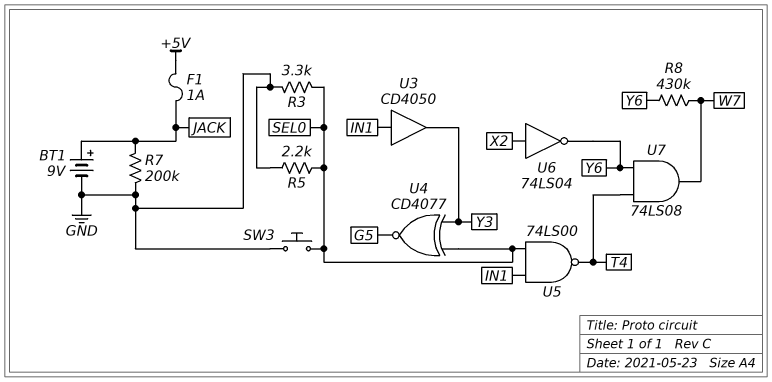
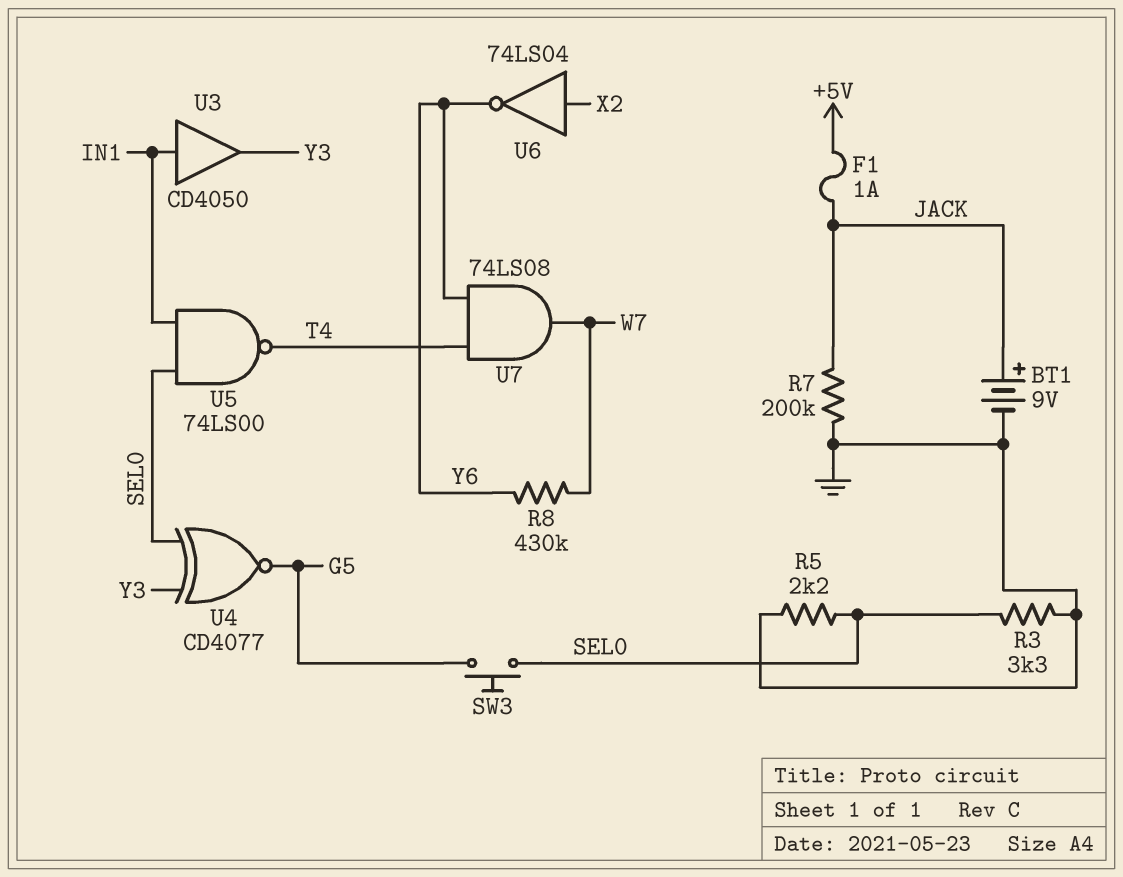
SW3: button (GND, SEL0) -> button (G5, SEL0)

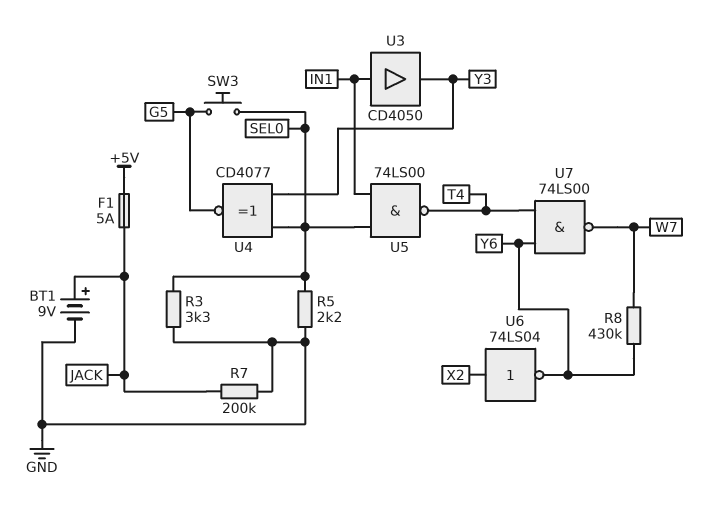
F1: 1A (+5V, JACK) -> 5A (+5V, JACK)
U7: AND 74LS08 (in T4, in Y6, out W7) -> NAND 74LS00 (in T4, in Y6, out W7)

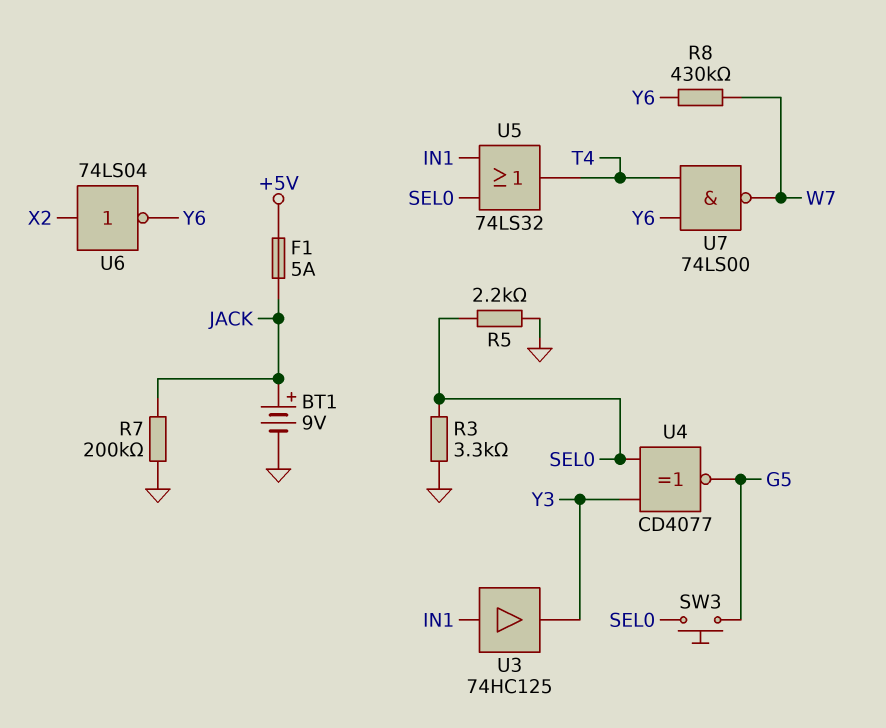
U3: buffer CD4050 (in IN1, out Y3) -> buffer 74HC125 (in IN1, out Y3)
U5: NAND 74LS00 (in IN1, in SEL0, out T4) -> OR 74LS32 (in IN1, in SEL0, out T4)

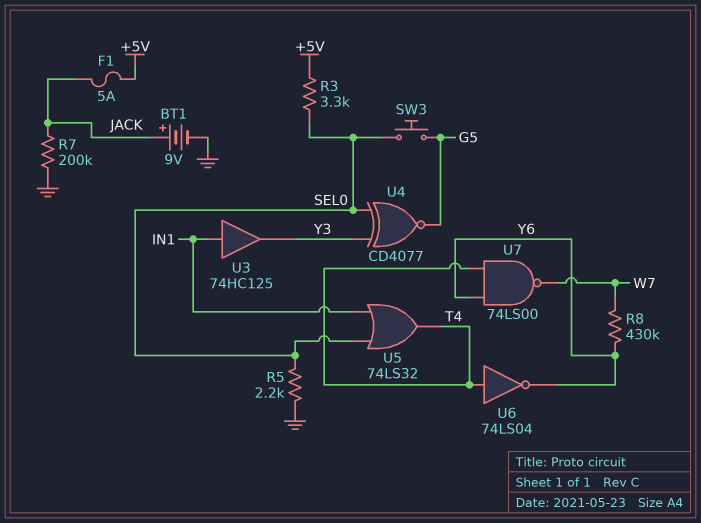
R3: 3.3k (GND, SEL0) -> 3.3k (+5V, SEL0)
U6: NOT 74LS04 (in X2, out Y6) -> NOT 74LS04 (in T4, out Y6)

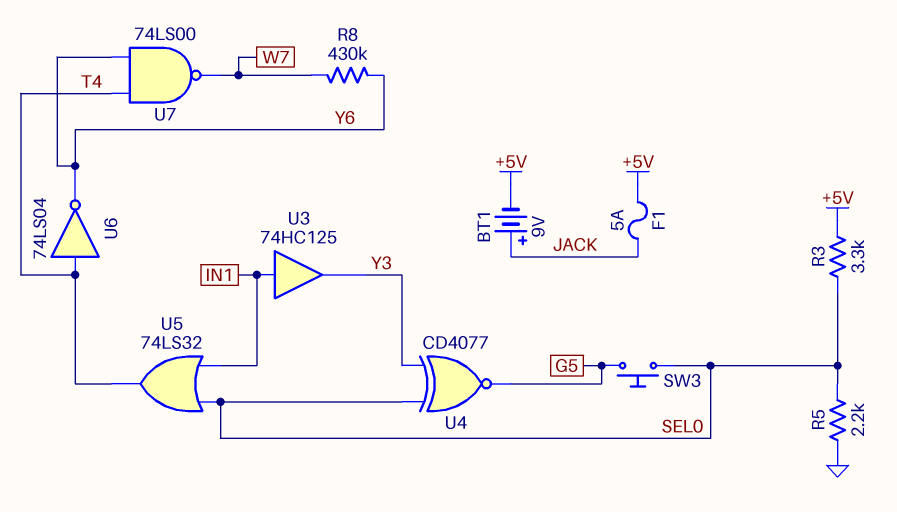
BT1: 9V (plus JACK, minus GND) -> 9V (plus JACK, minus +5V)
R7: 200k (GND, JACK) -> none

